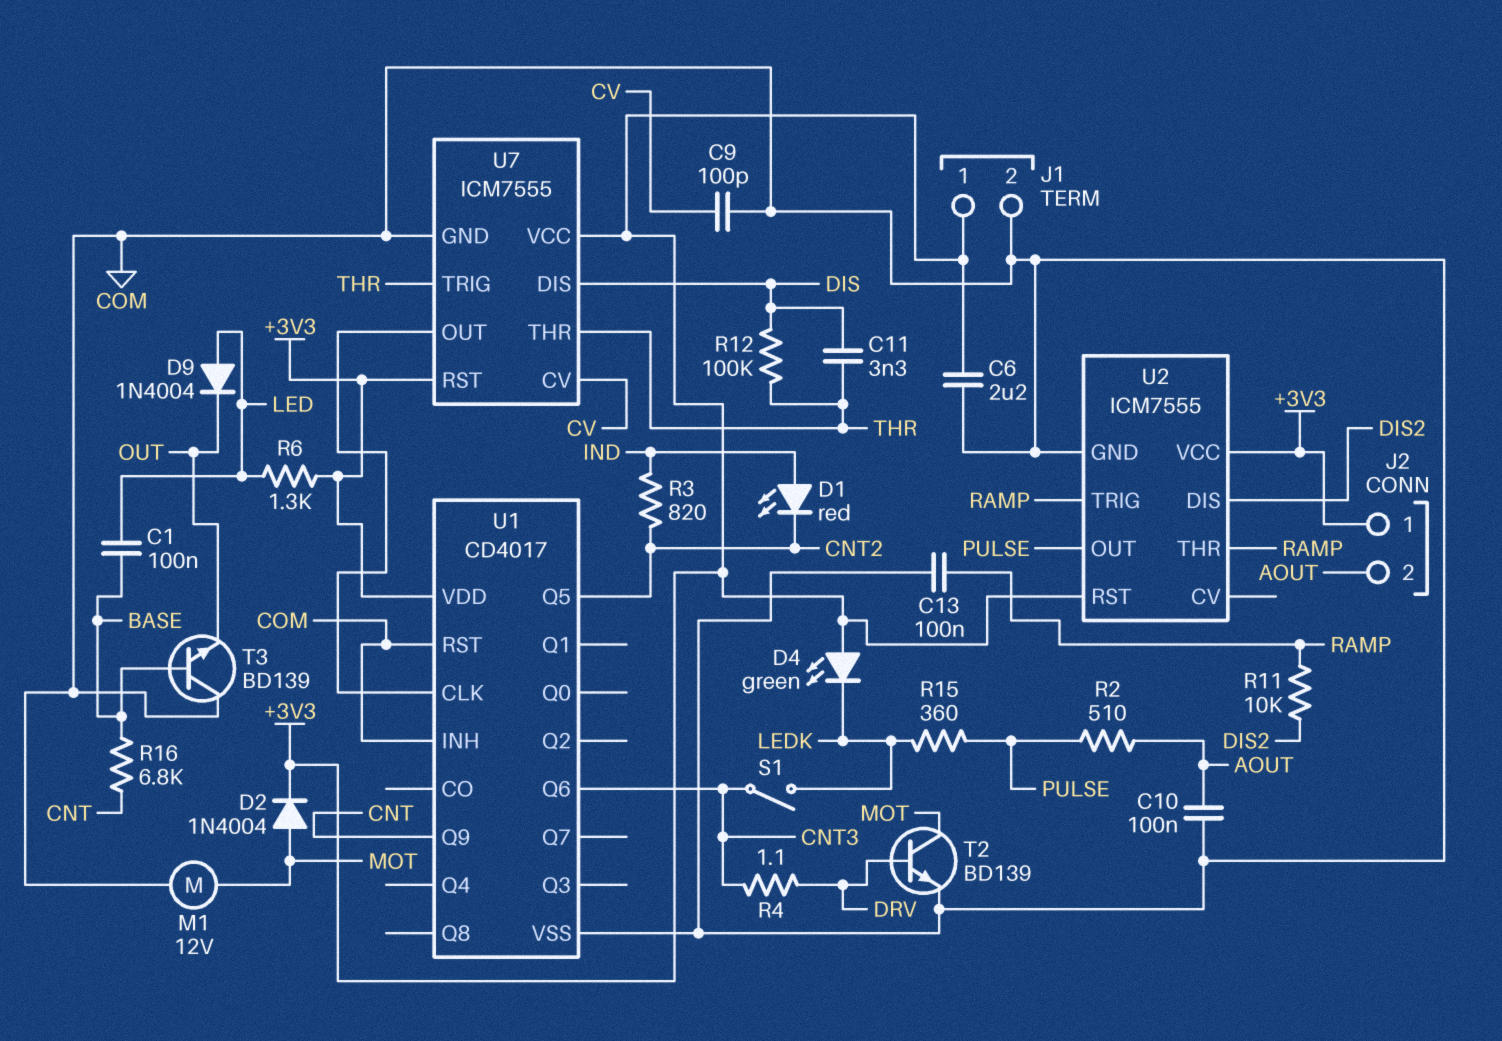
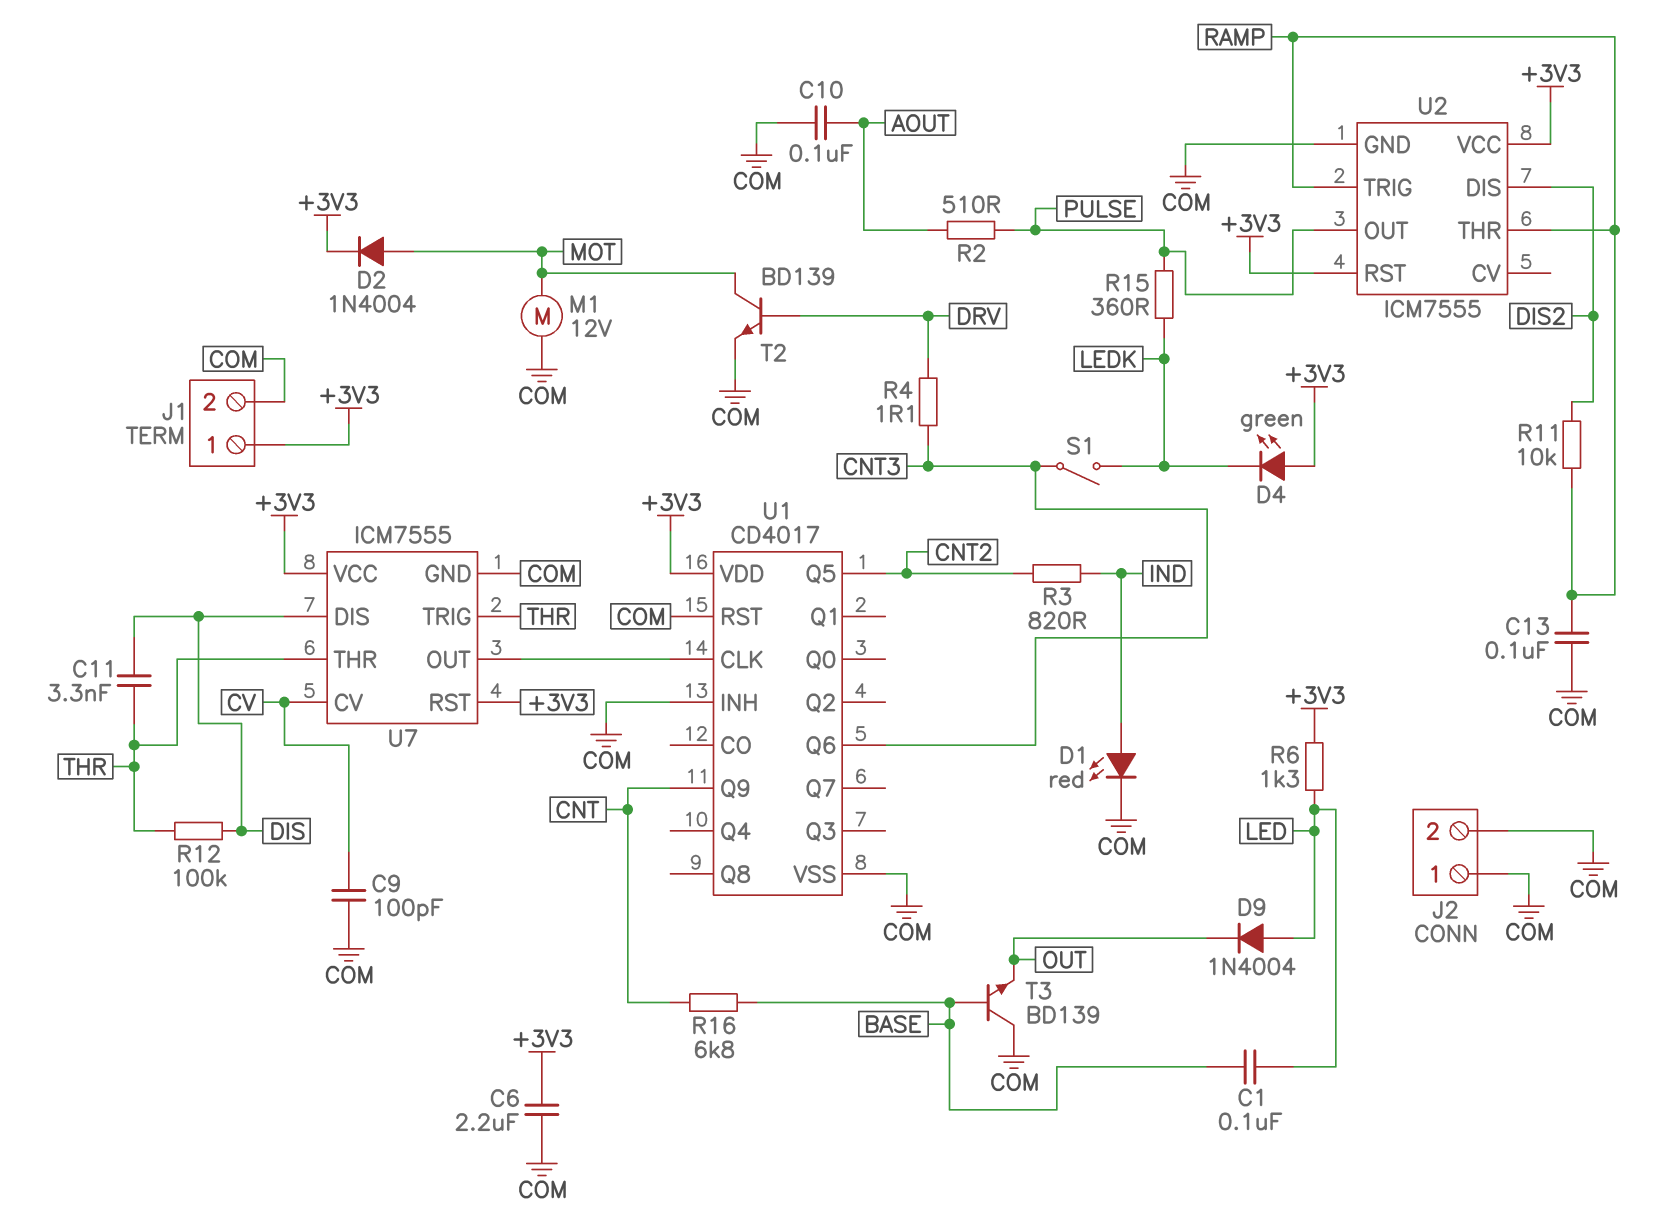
D1: LED red (A IND, K CNT2) -> LED red (A IND, K COM)
J2 pin 1: +3V3 -> COM
J2 pin 2: AOUT -> COM

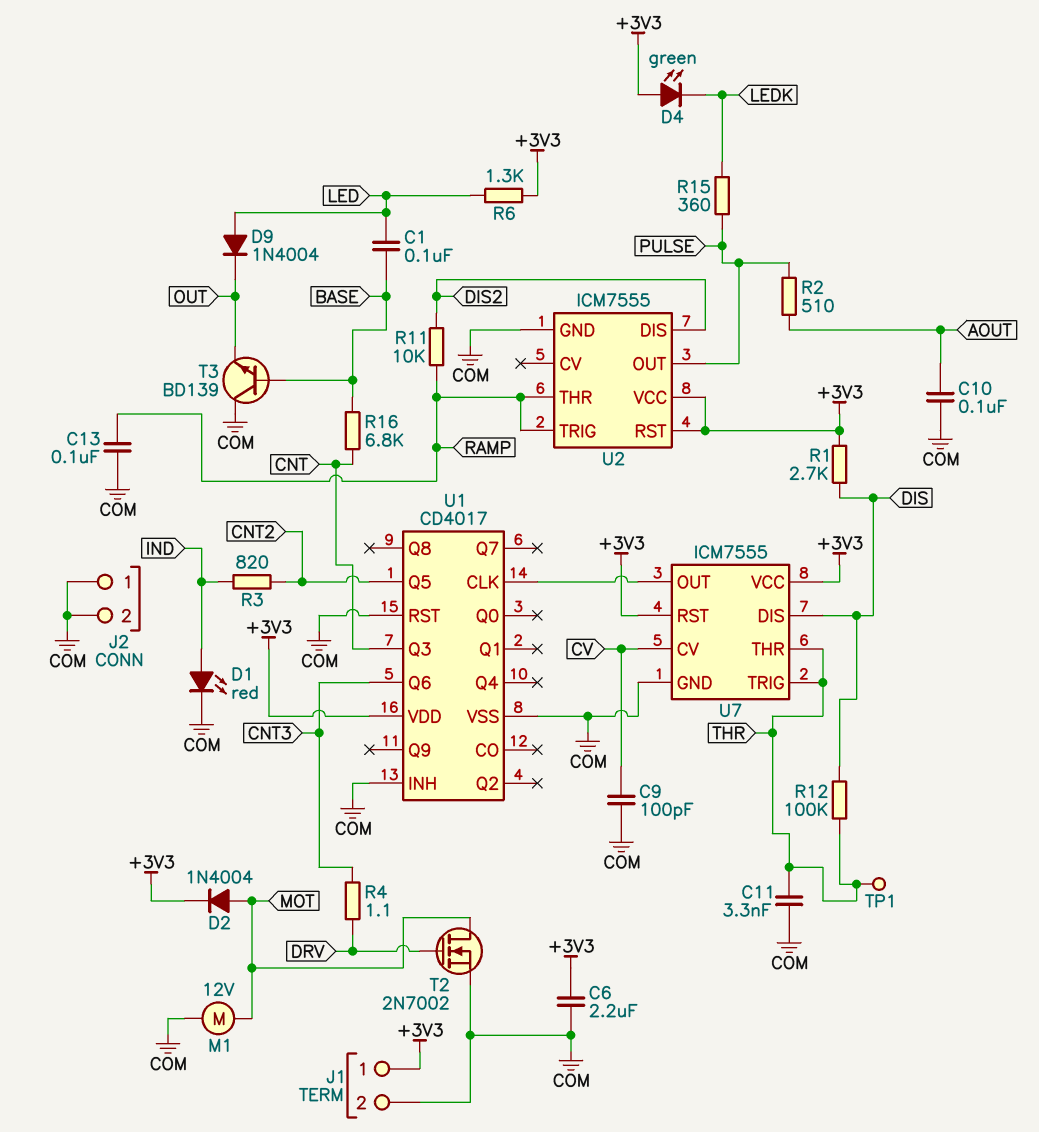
C11: 3.3nF (DIS, THR) -> 3.3nF (COM, THR)
R1: none -> 2.7k (+3V3, DIS)
S1: switch (CNT3, LEDK) -> none
T2: NPN BD139 (B DRV, C MOT, E COM) -> NMOS 2N7002 (G DRV, D MOT, S COM)
TP1: none -> test point (THR)
U1 pin Q3: none -> CNT
U1 pin Q9: CNT -> none

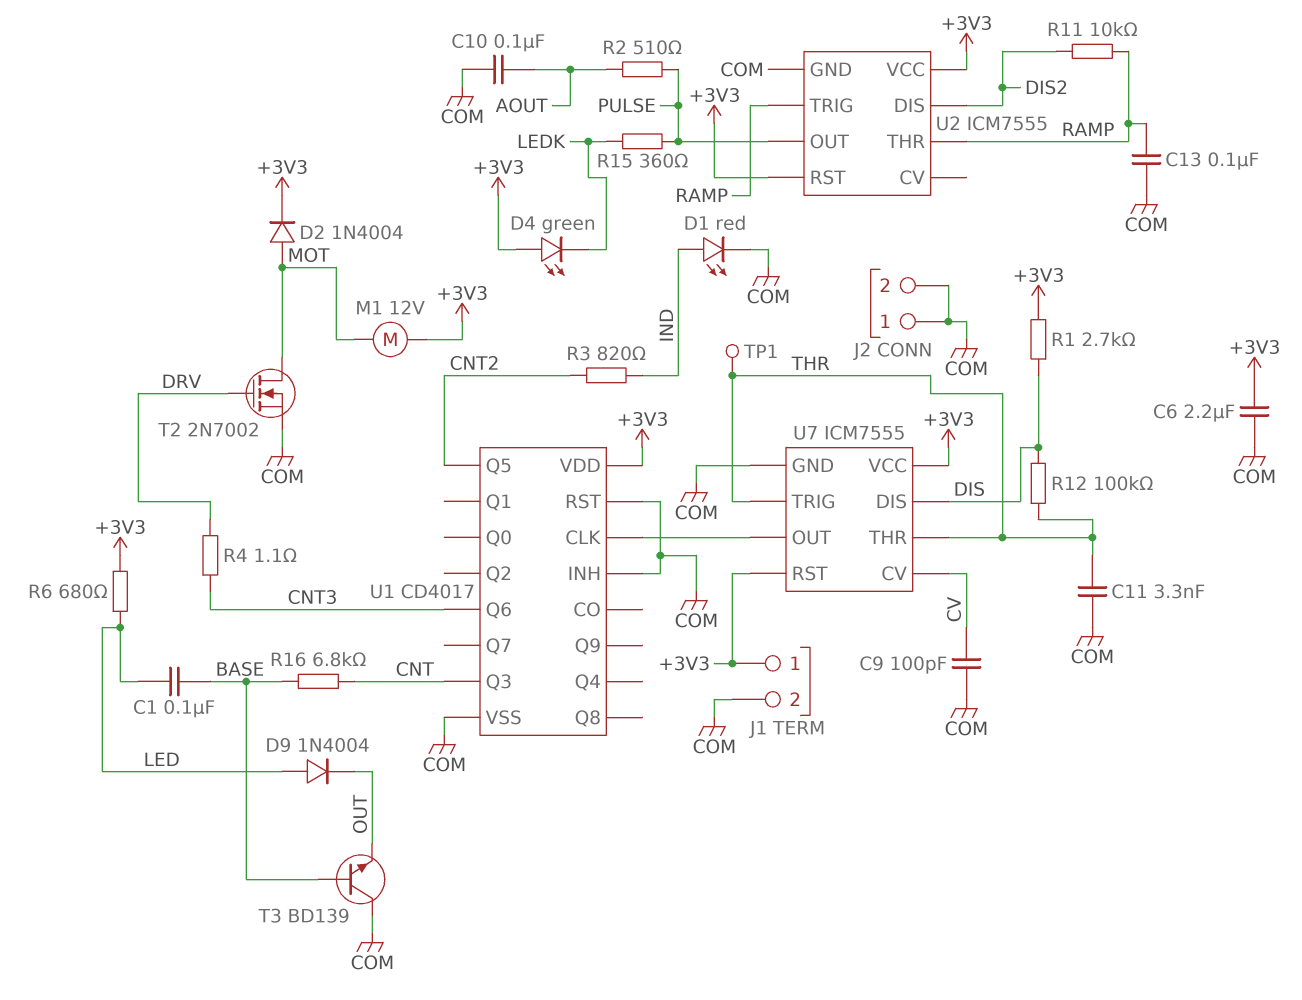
M1: motor 12V (COM, MOT) -> motor 12V (+3V3, MOT)
R6: 1.3k (+3V3, LED) -> 680 (+3V3, LED)

